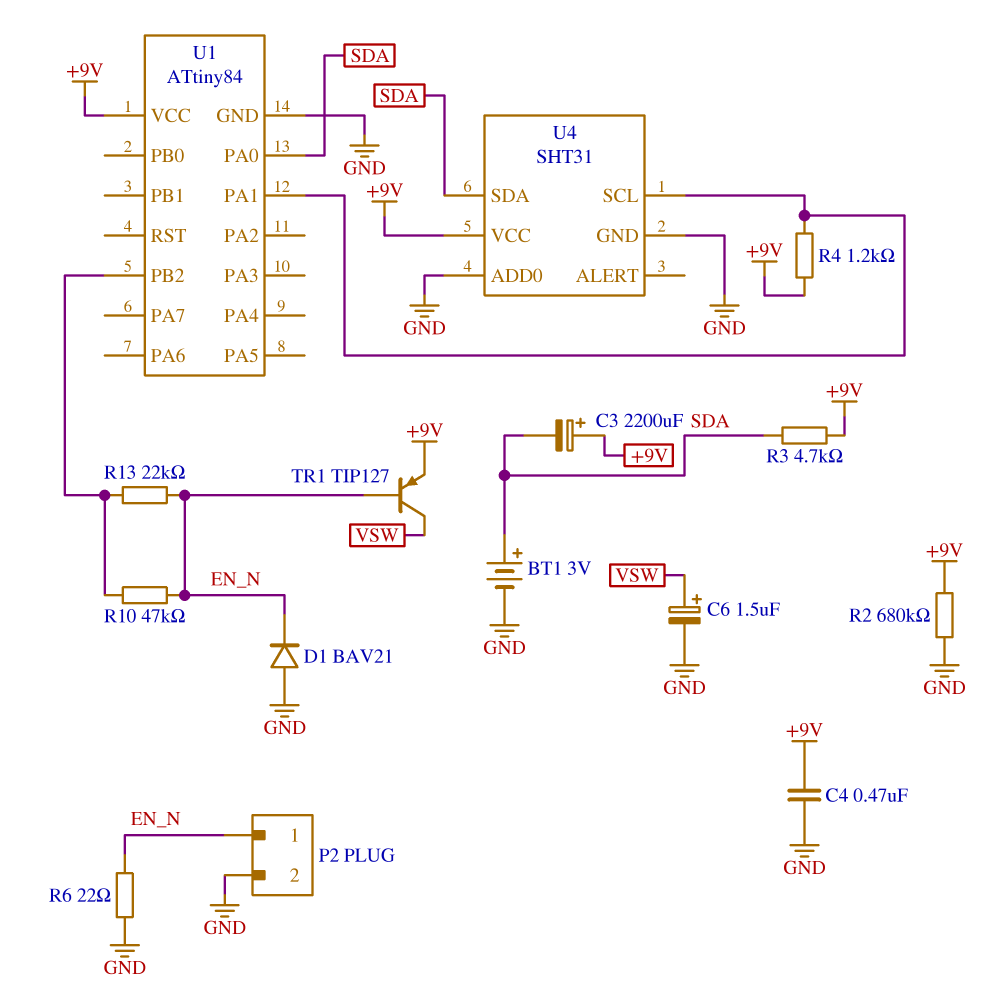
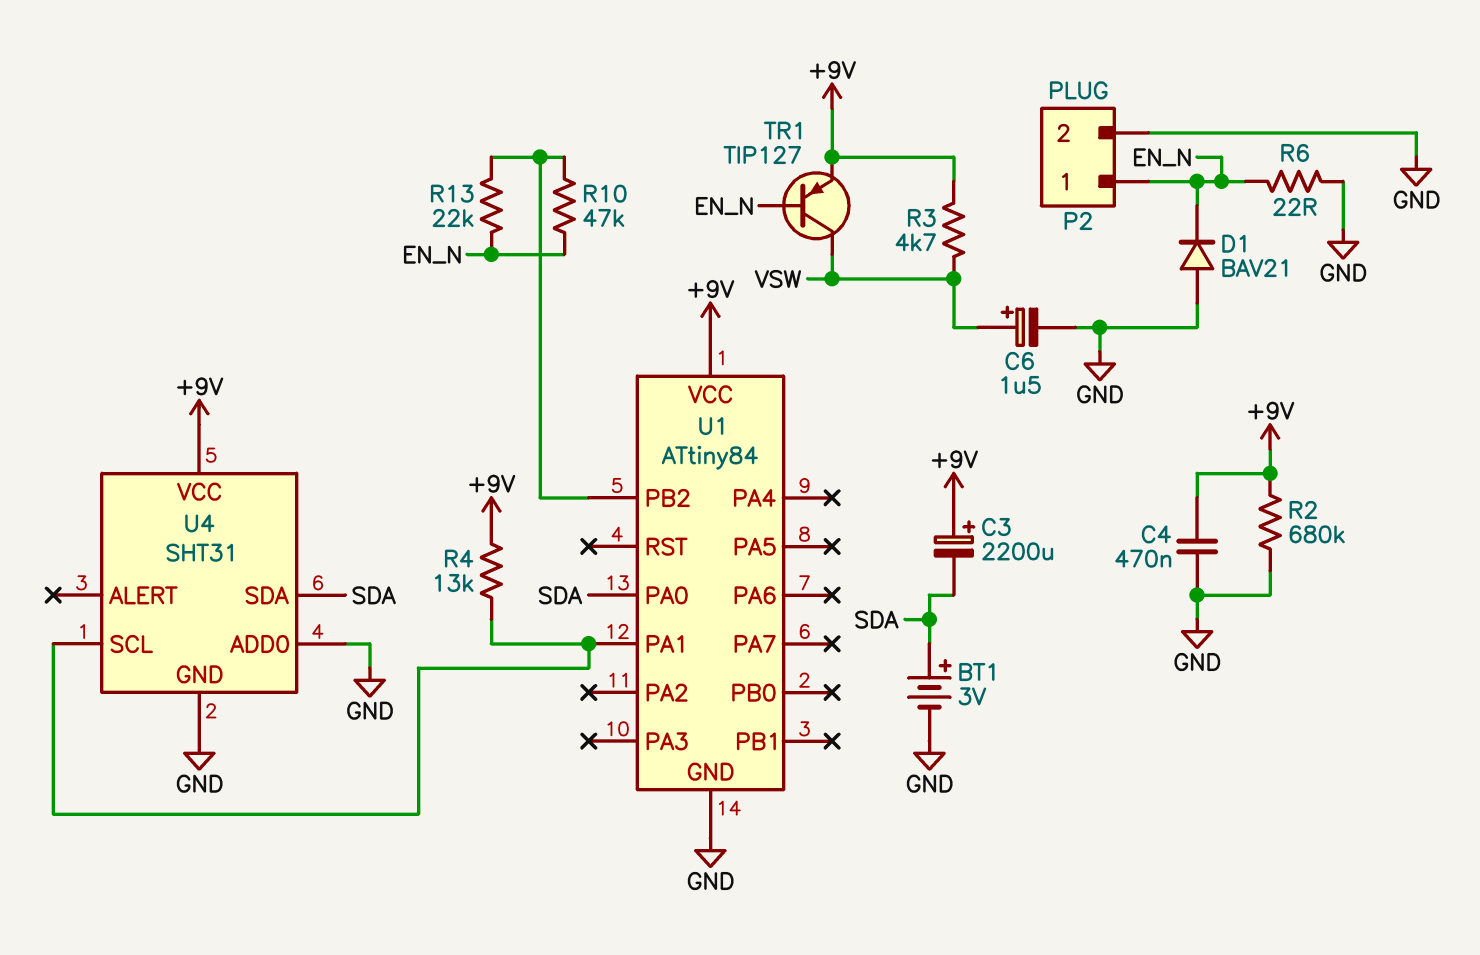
R3: 4.7k (+9V, SDA) -> 4.7k (+9V, VSW)
R4: 1.2k (+9V, U1/PA1) -> 13k (+9V, U1/PA1)

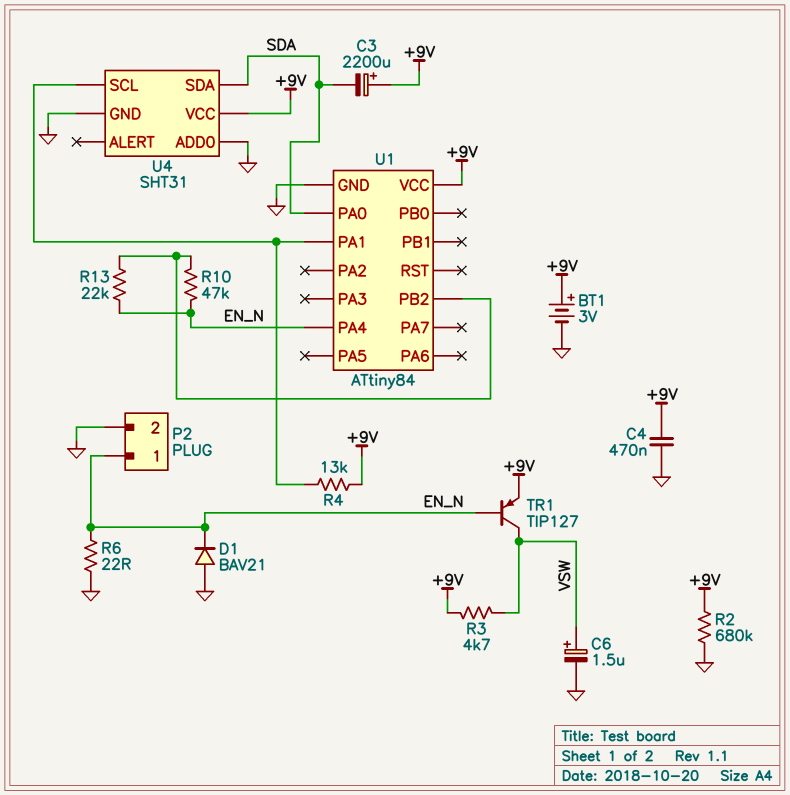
BT1: 3V (plus SDA, minus GND) -> 3V (plus +9V, minus GND)
U1 pin PA4: none -> EN_N

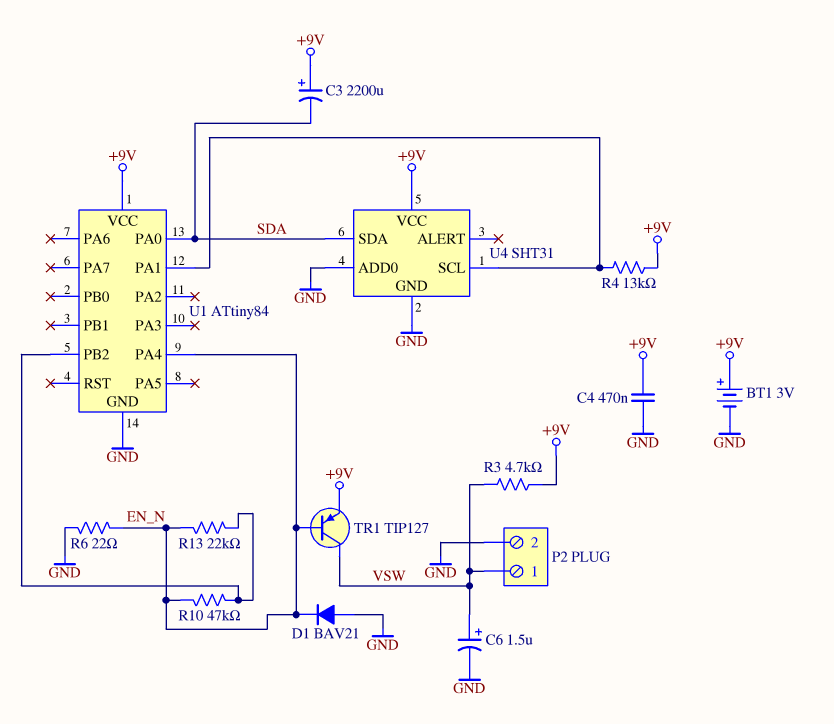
P2 pin 1: EN_N -> VSW
R2: 680k (+9V, GND) -> none

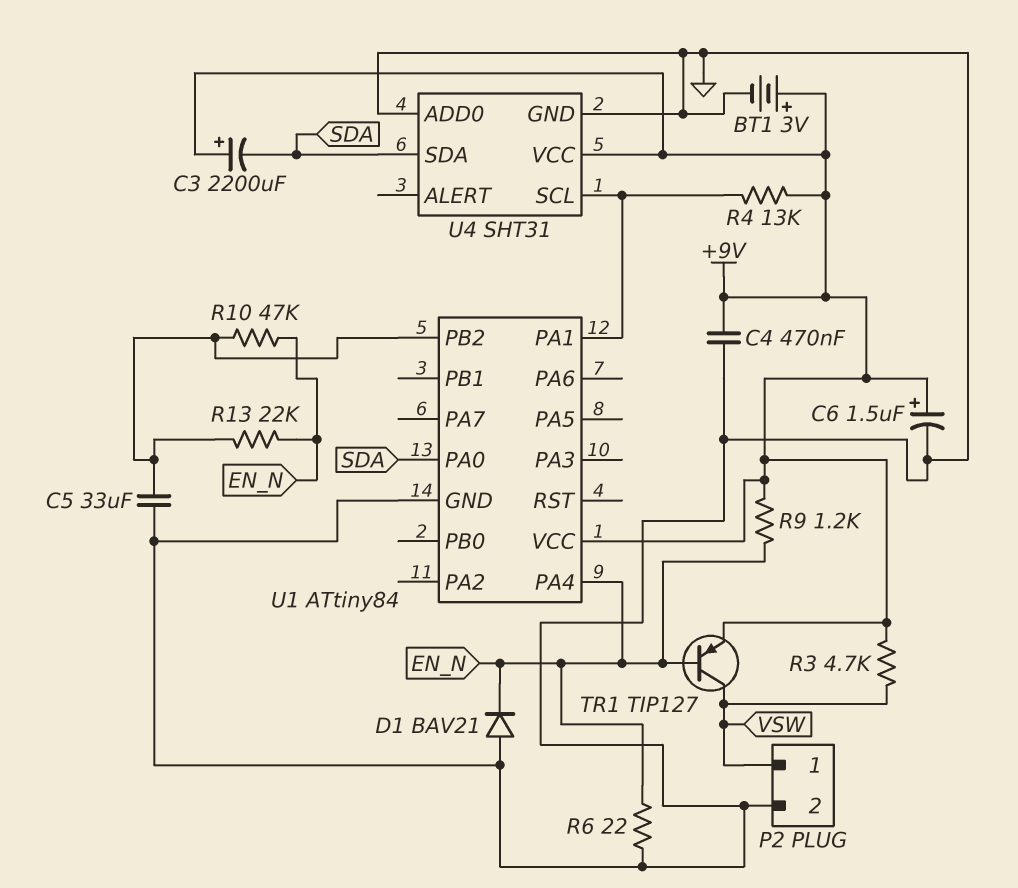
C5: none -> 33uF (GND, U1/PB2)
C6: 1.5uF (plus VSW, minus GND) -> 1.5uF (plus +9V, minus GND)
R9: none -> 1.2k (+9V, EN_N)

